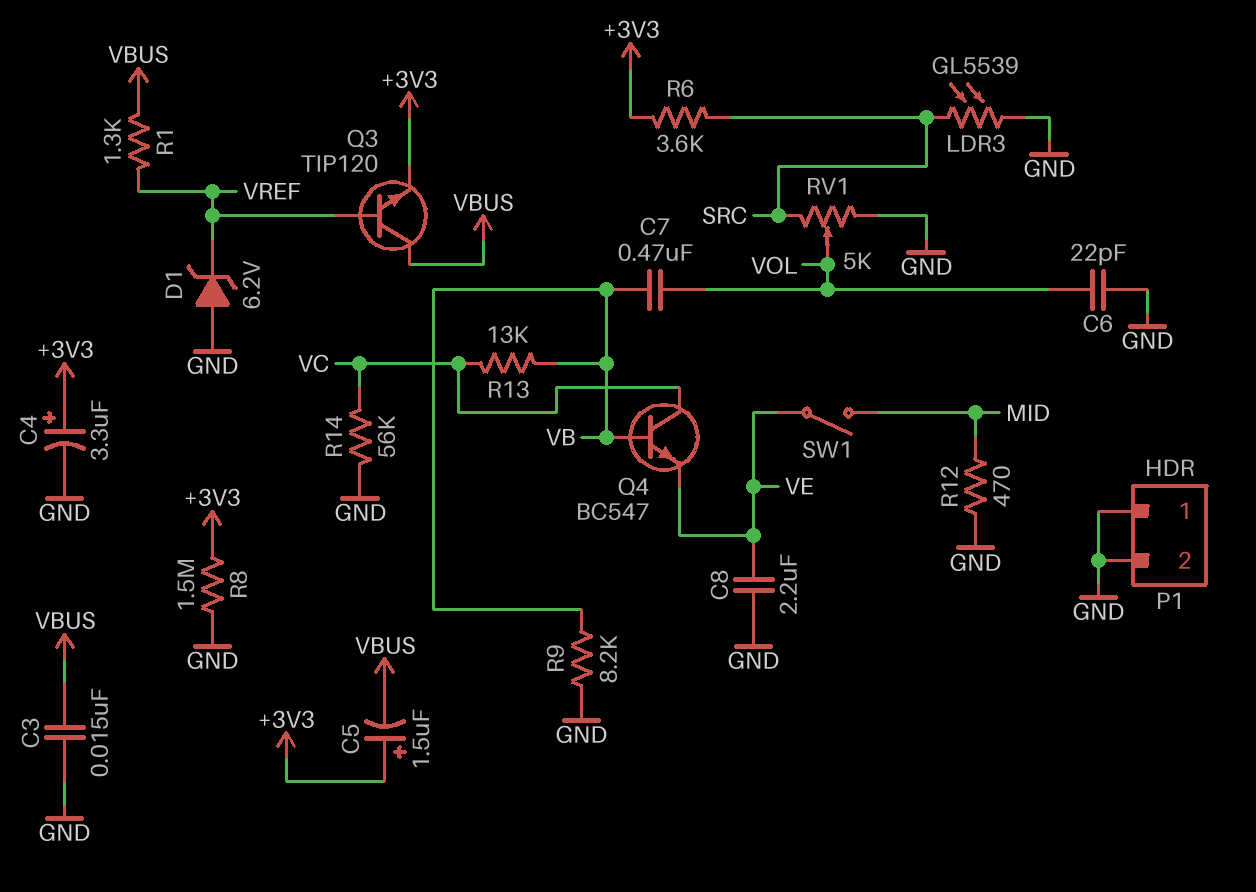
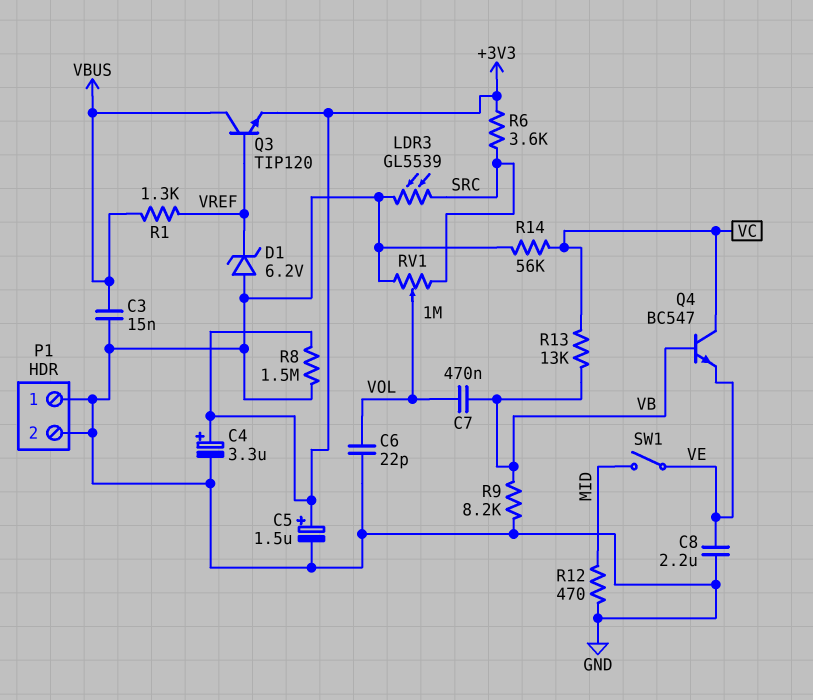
C5: 1.5uF (plus +3V3, minus VBUS) -> 1.5uF (plus +3V3, minus GND)
RV1: 5k (GND, SRC, wiper VOL) -> 1M (GND, SRC, wiper VOL)

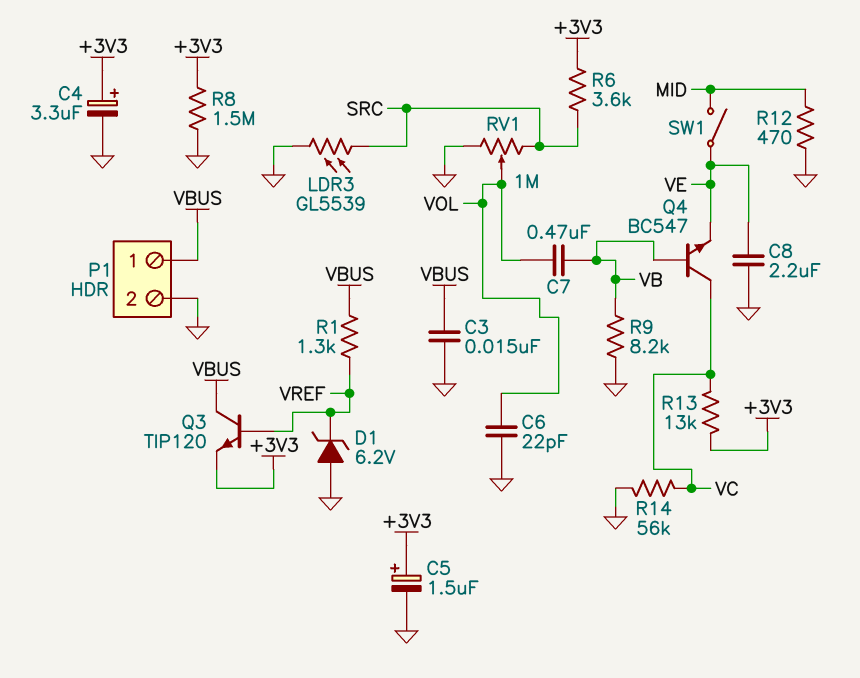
P1 pin 1: GND -> VBUS
R13: 13k (VB, VC) -> 13k (+3V3, VC)

